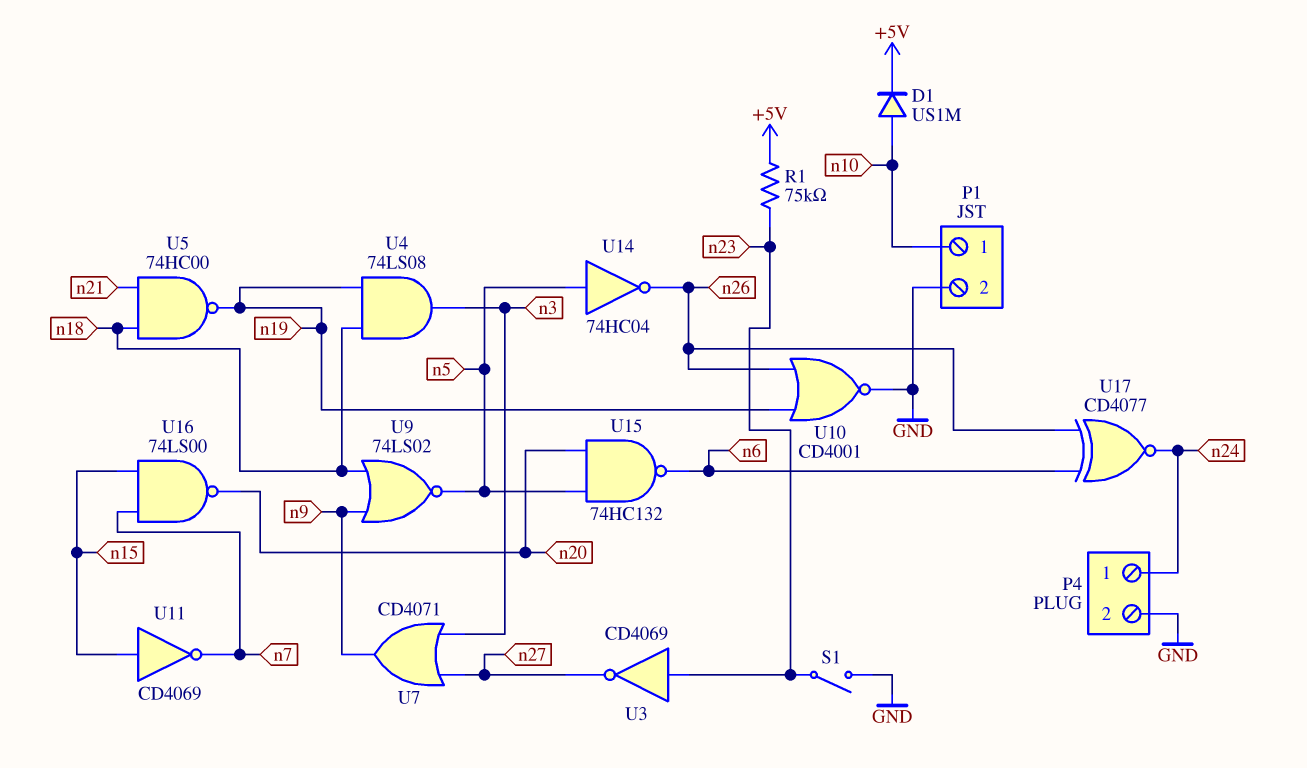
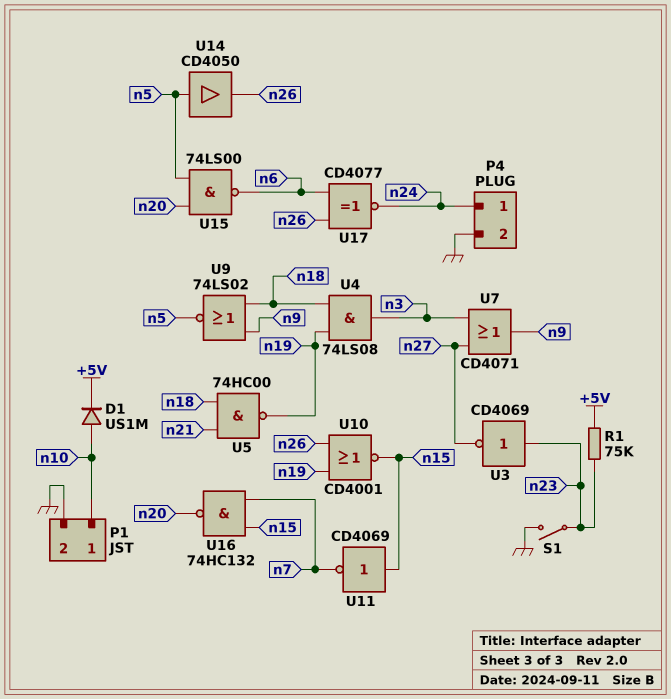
U10: NOR CD4001 (in n19, in n26, out GND) -> NOR CD4001 (in n19, in n26, out n15)
U14: NOT 74HC04 (in n5, out n26) -> buffer CD4050 (in n5, out n26)
U15: NAND 74HC132 (in n5, in n20, out n6) -> NAND 74LS00 (in n5, in n20, out n6)
U16: NAND 74LS00 (in n7, in n15, out n20) -> NAND 74HC132 (in n7, in n15, out n20)

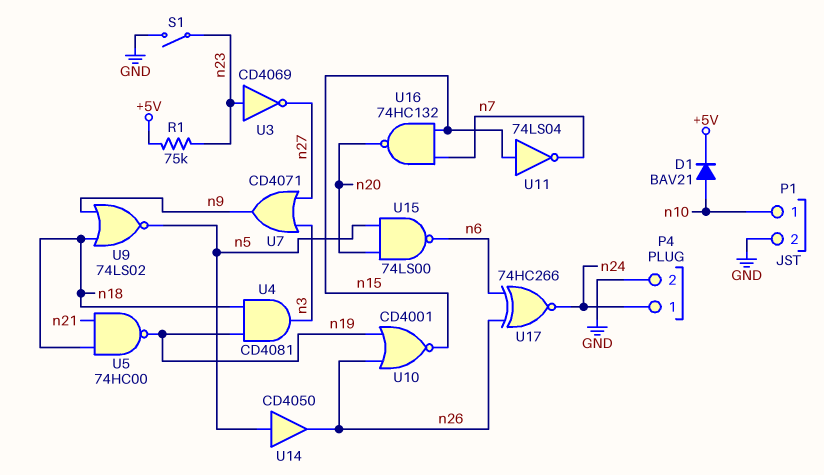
D1: diode US1M (A n10, K +5V) -> diode BAV21 (A n10, K +5V)
U4: AND 74LS08 (in n18, in n19, out n3) -> AND CD4081 (in n18, in n19, out n3)
U11: NOT CD4069 (in n15, out n7) -> NOT 74LS04 (in n15, out n7)
U17: XNOR CD4077 (in n6, in n26, out n24) -> XNOR 74HC266 (in n6, in n26, out n24)

